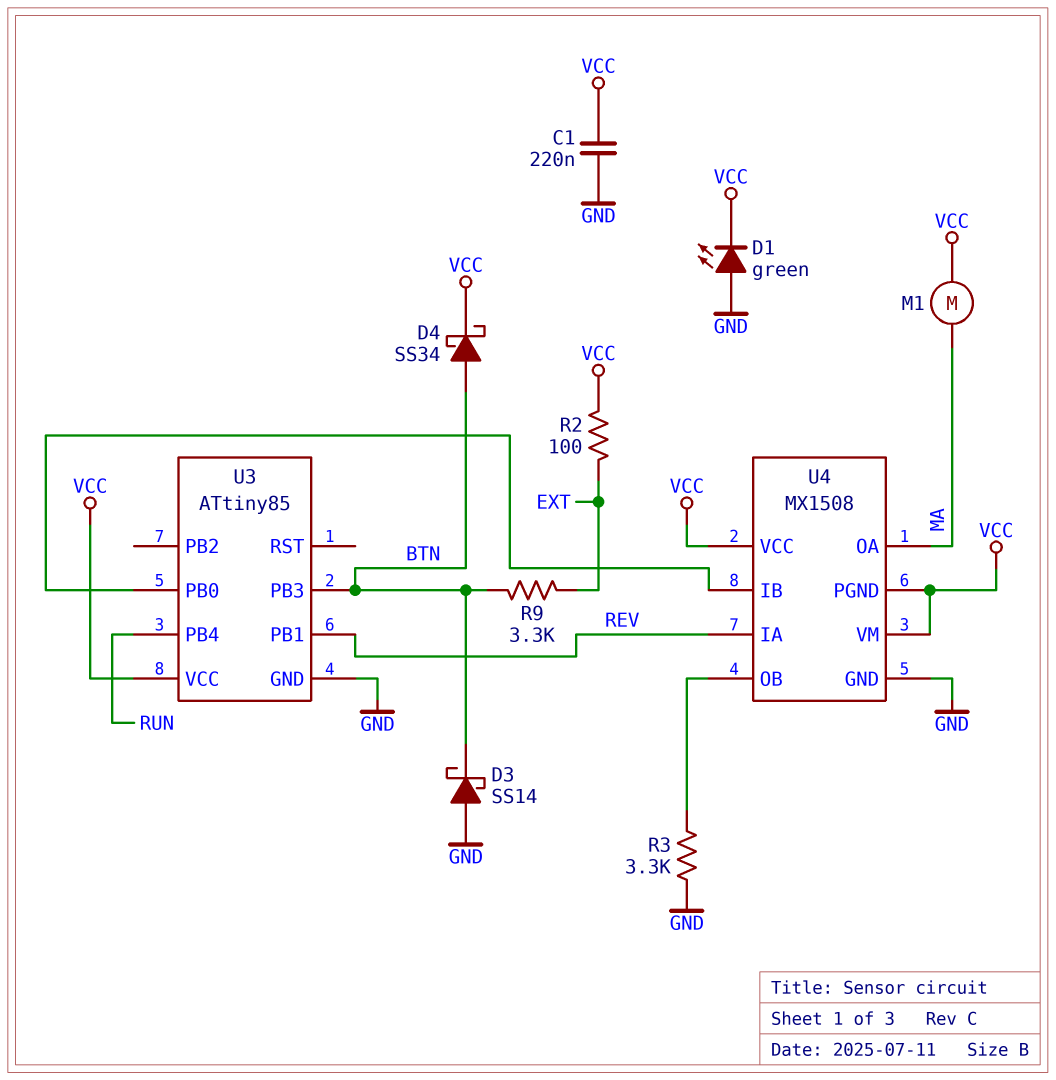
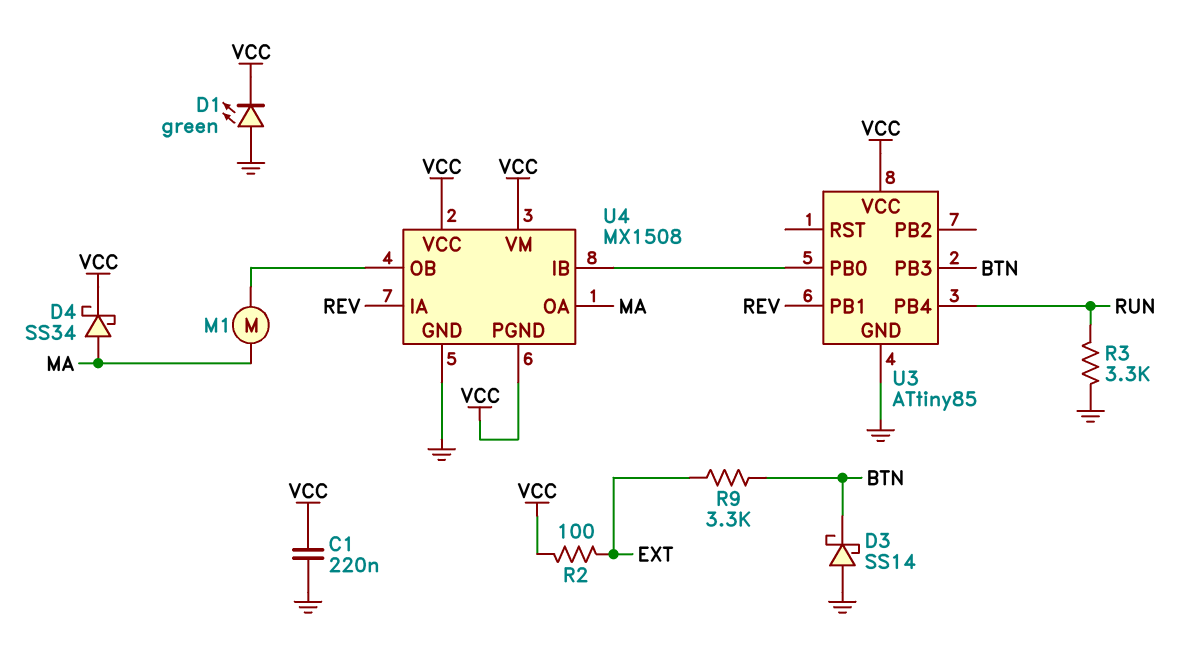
D4: schottky SS34 (A BTN, K VCC) -> schottky SS34 (A MA, K VCC)
M1: motor (MA, VCC) -> motor (MA, U4/OB)
R3: 3.3k (GND, U4/OB) -> 3.3k (GND, RUN)

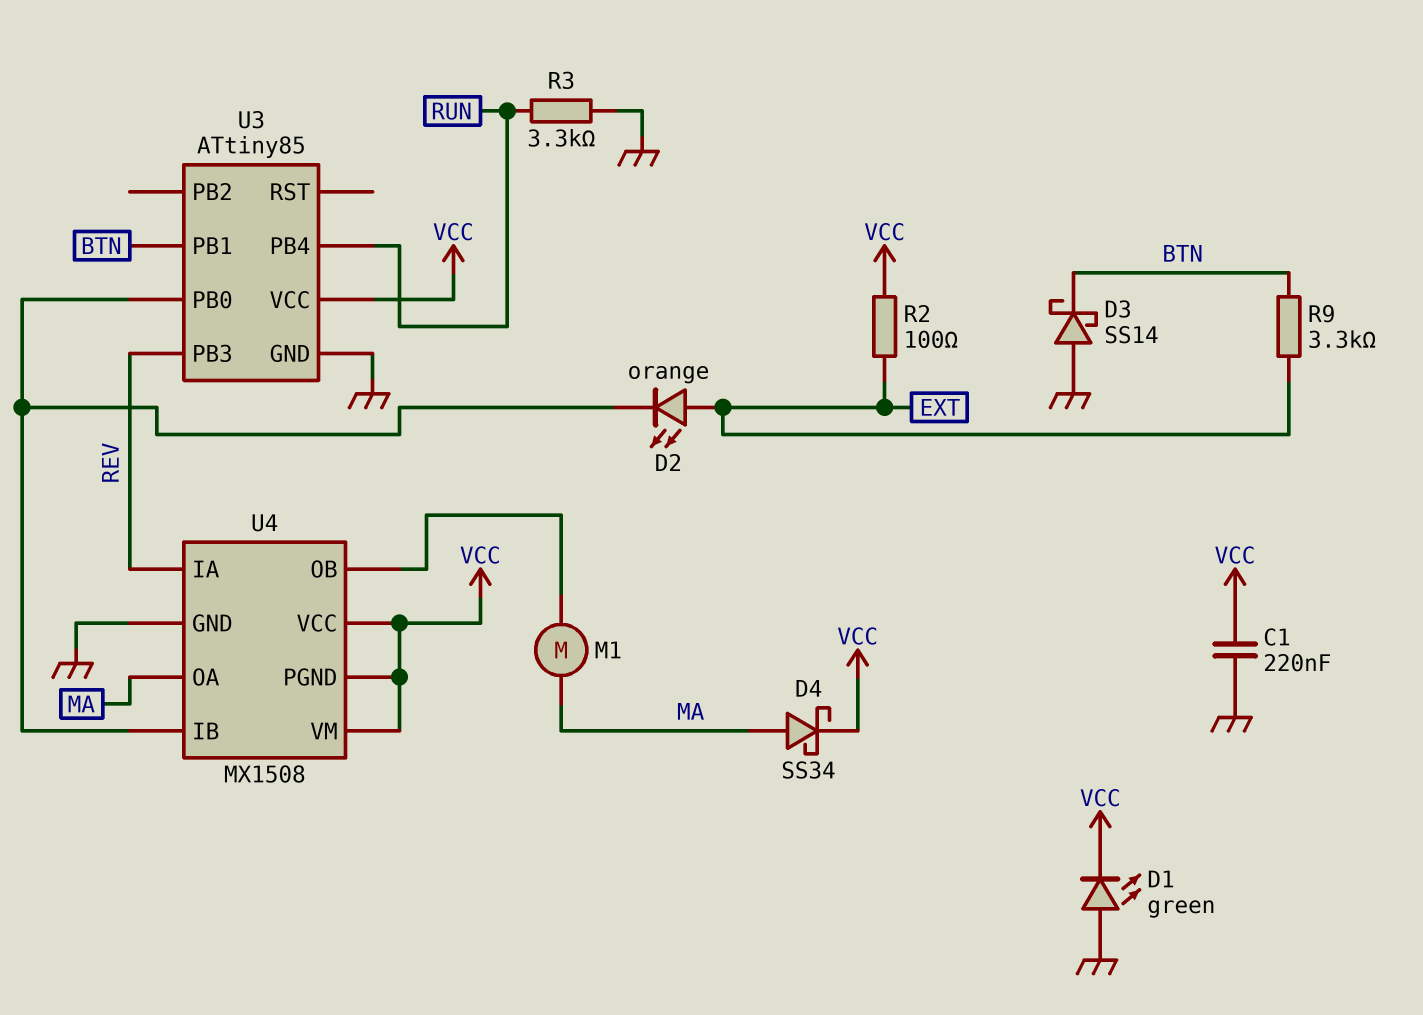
D2: none -> LED orange (A EXT, K U3/PB0)
U3 pin PB1: REV -> BTN
U3 pin PB3: BTN -> REV

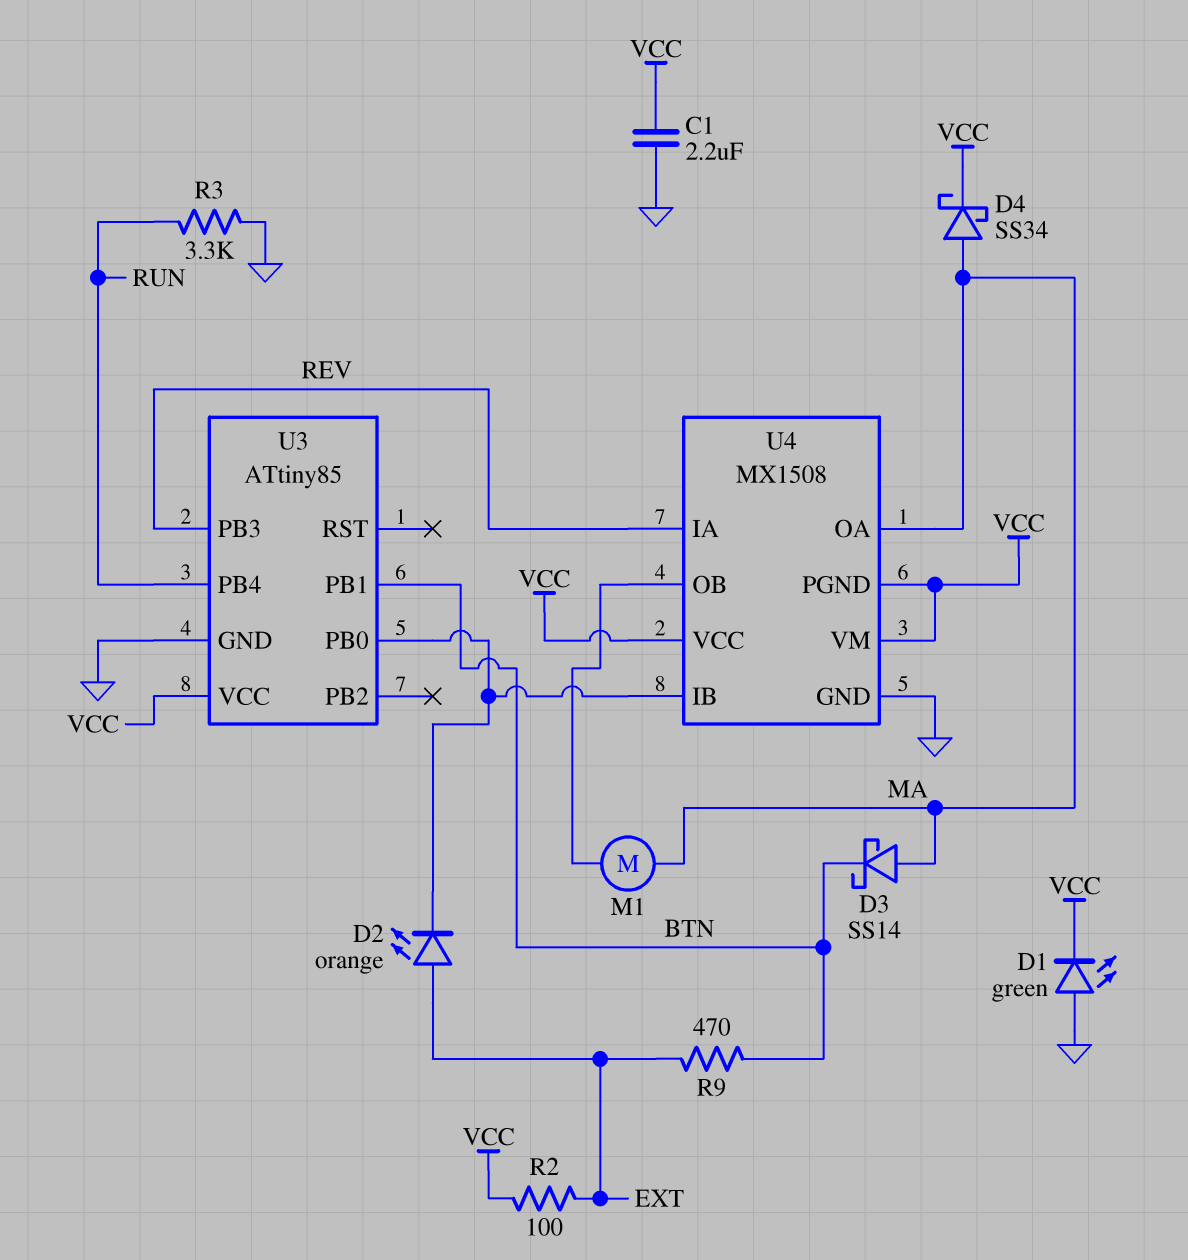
C1: 220nF (GND, VCC) -> 2.2uF (GND, VCC)
D3: schottky SS14 (A GND, K BTN) -> schottky SS14 (A MA, K BTN)
R9: 3.3k (BTN, EXT) -> 470 (BTN, EXT)

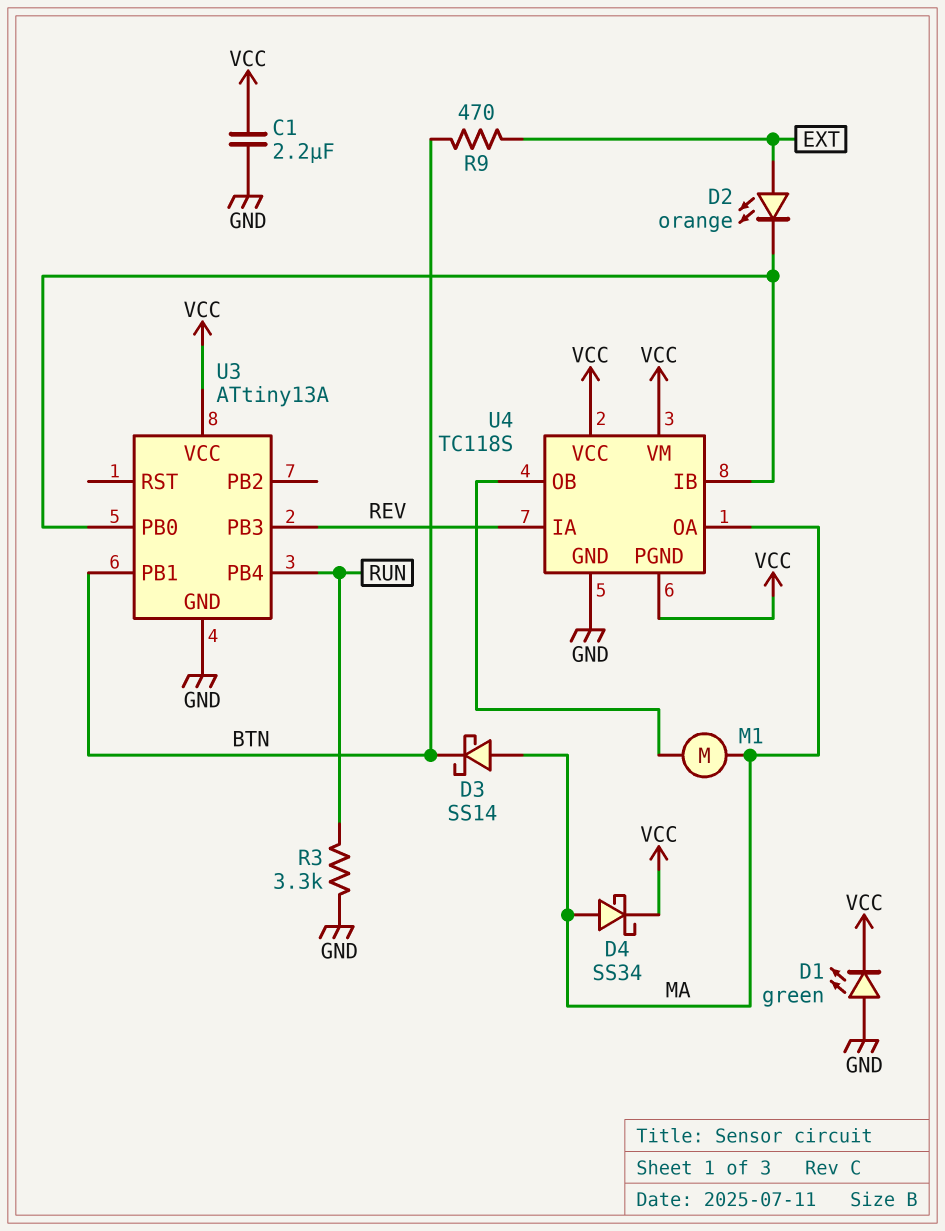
R2: 100 (EXT, VCC) -> none
U3: ATtiny85 -> ATtiny13A
U4: MX1508 -> TC118S

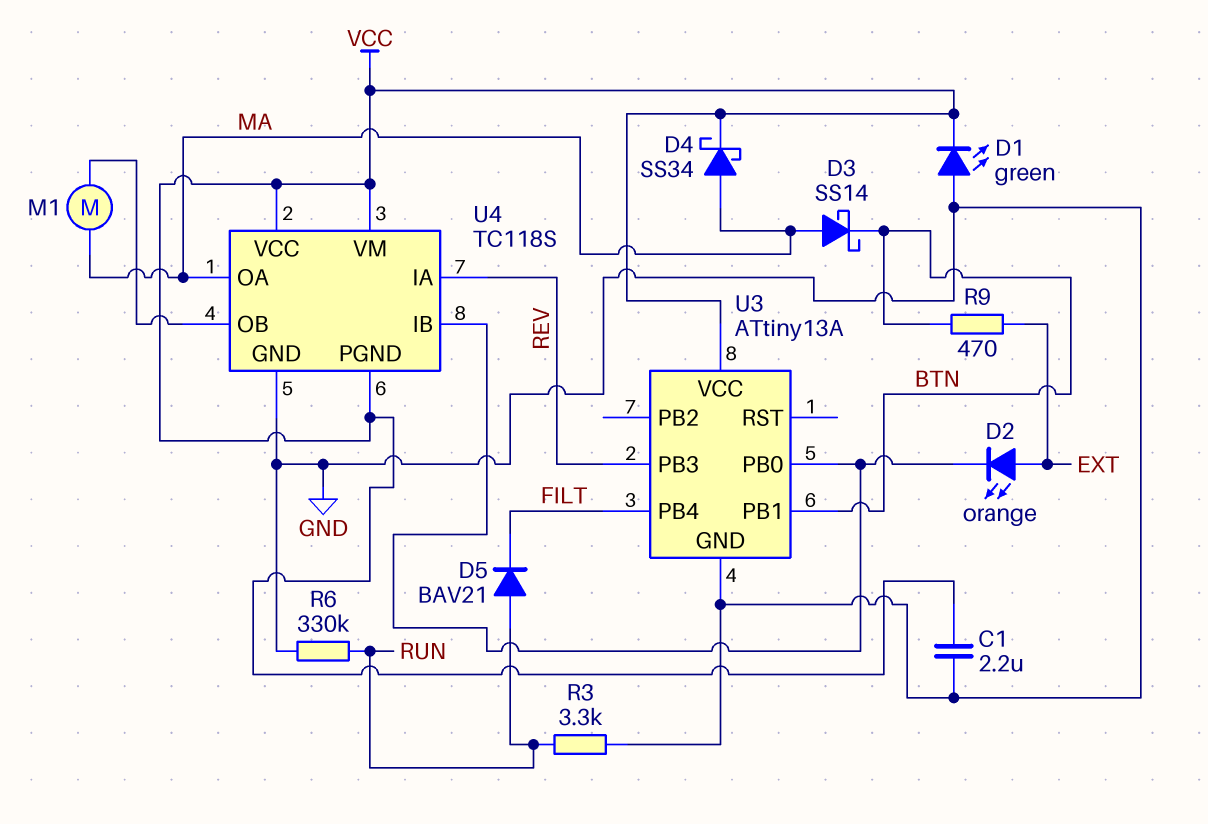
D5: none -> diode BAV21 (A RUN, K FILT)
R6: none -> 330k (GND, RUN)
U3 pin PB4: RUN -> FILT

